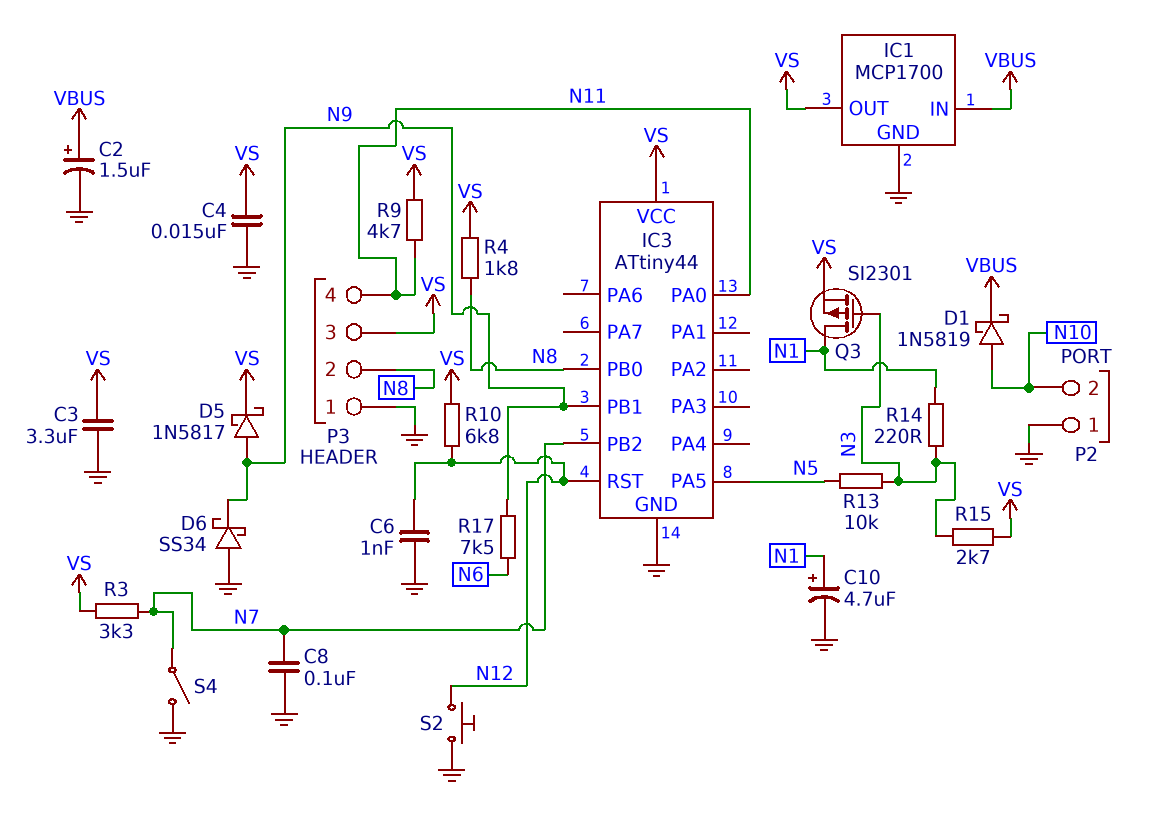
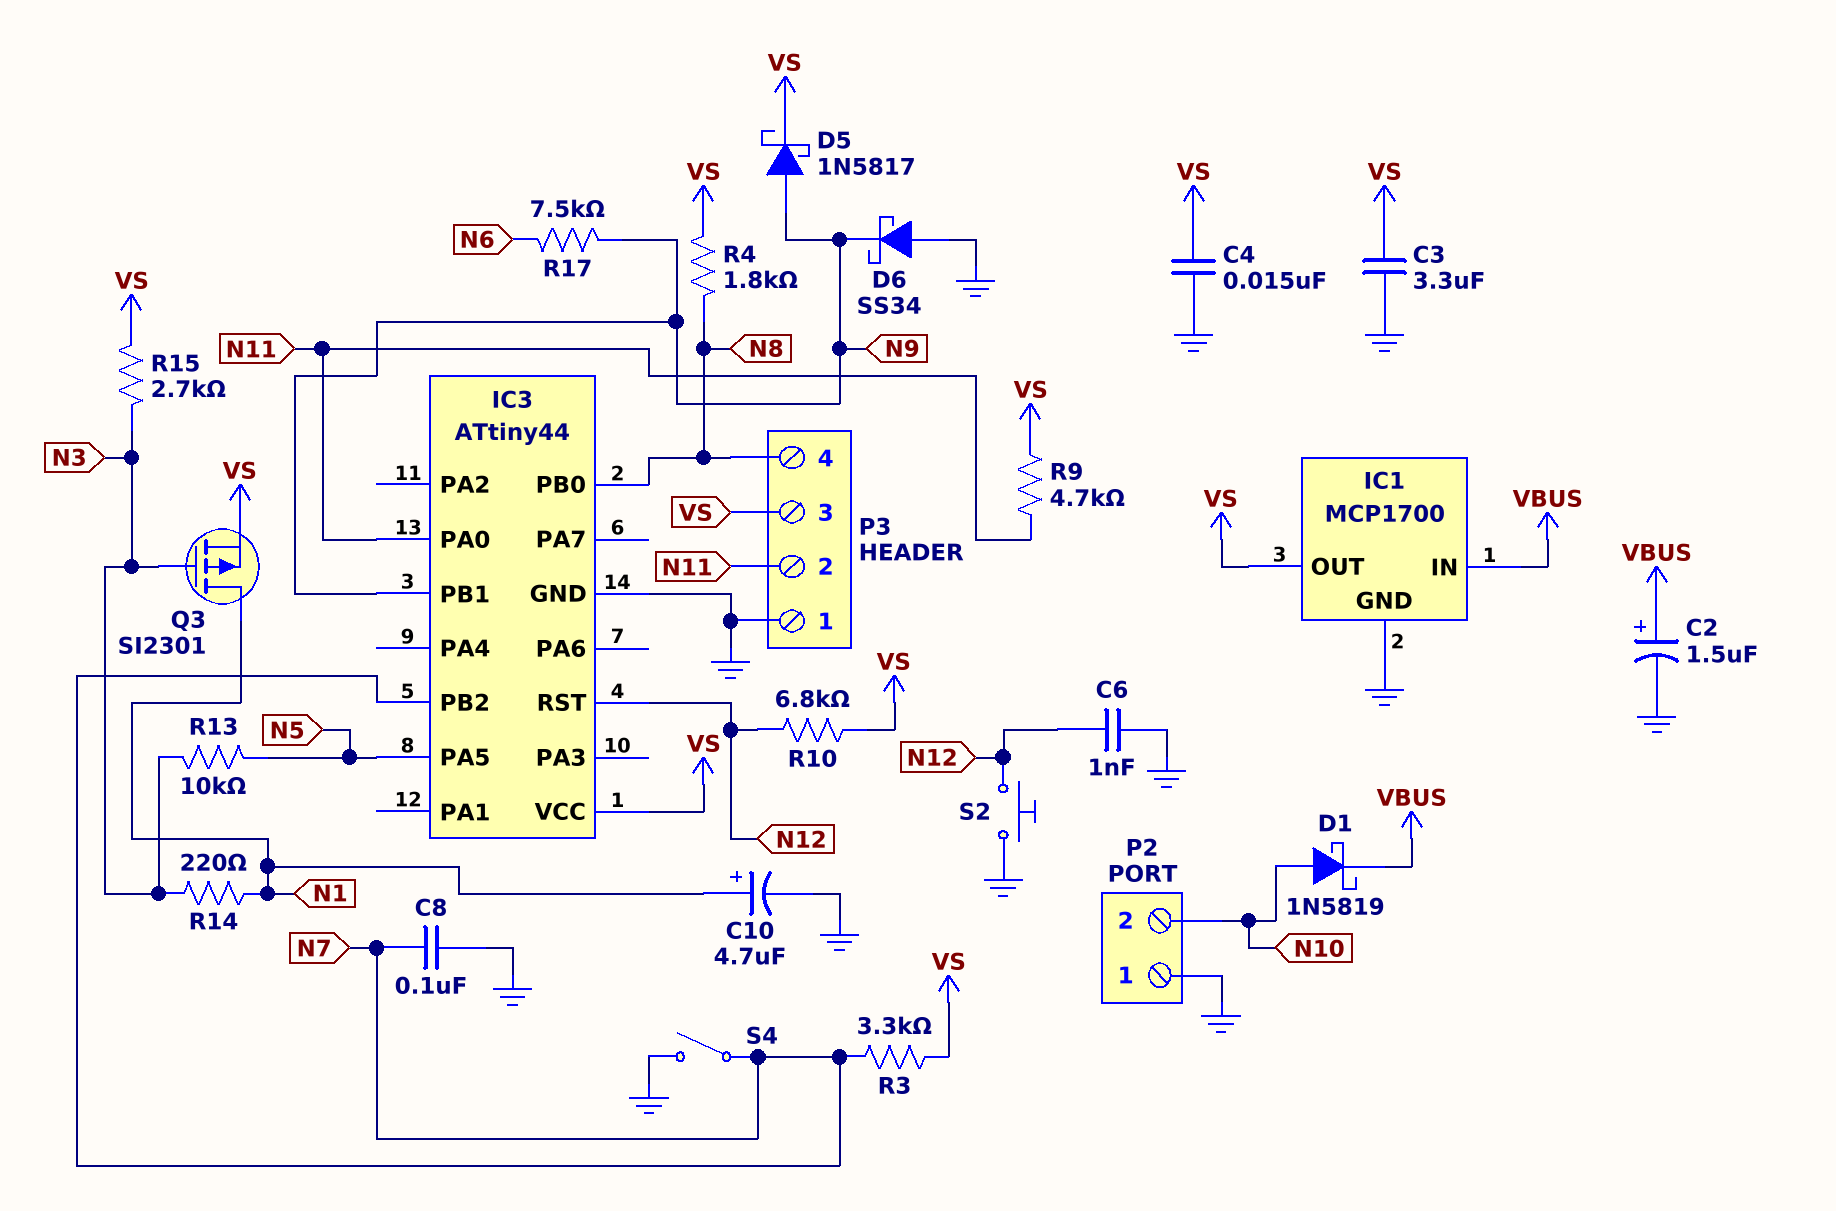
P3 pin 2: N8 -> N11
P3 pin 4: N11 -> N8

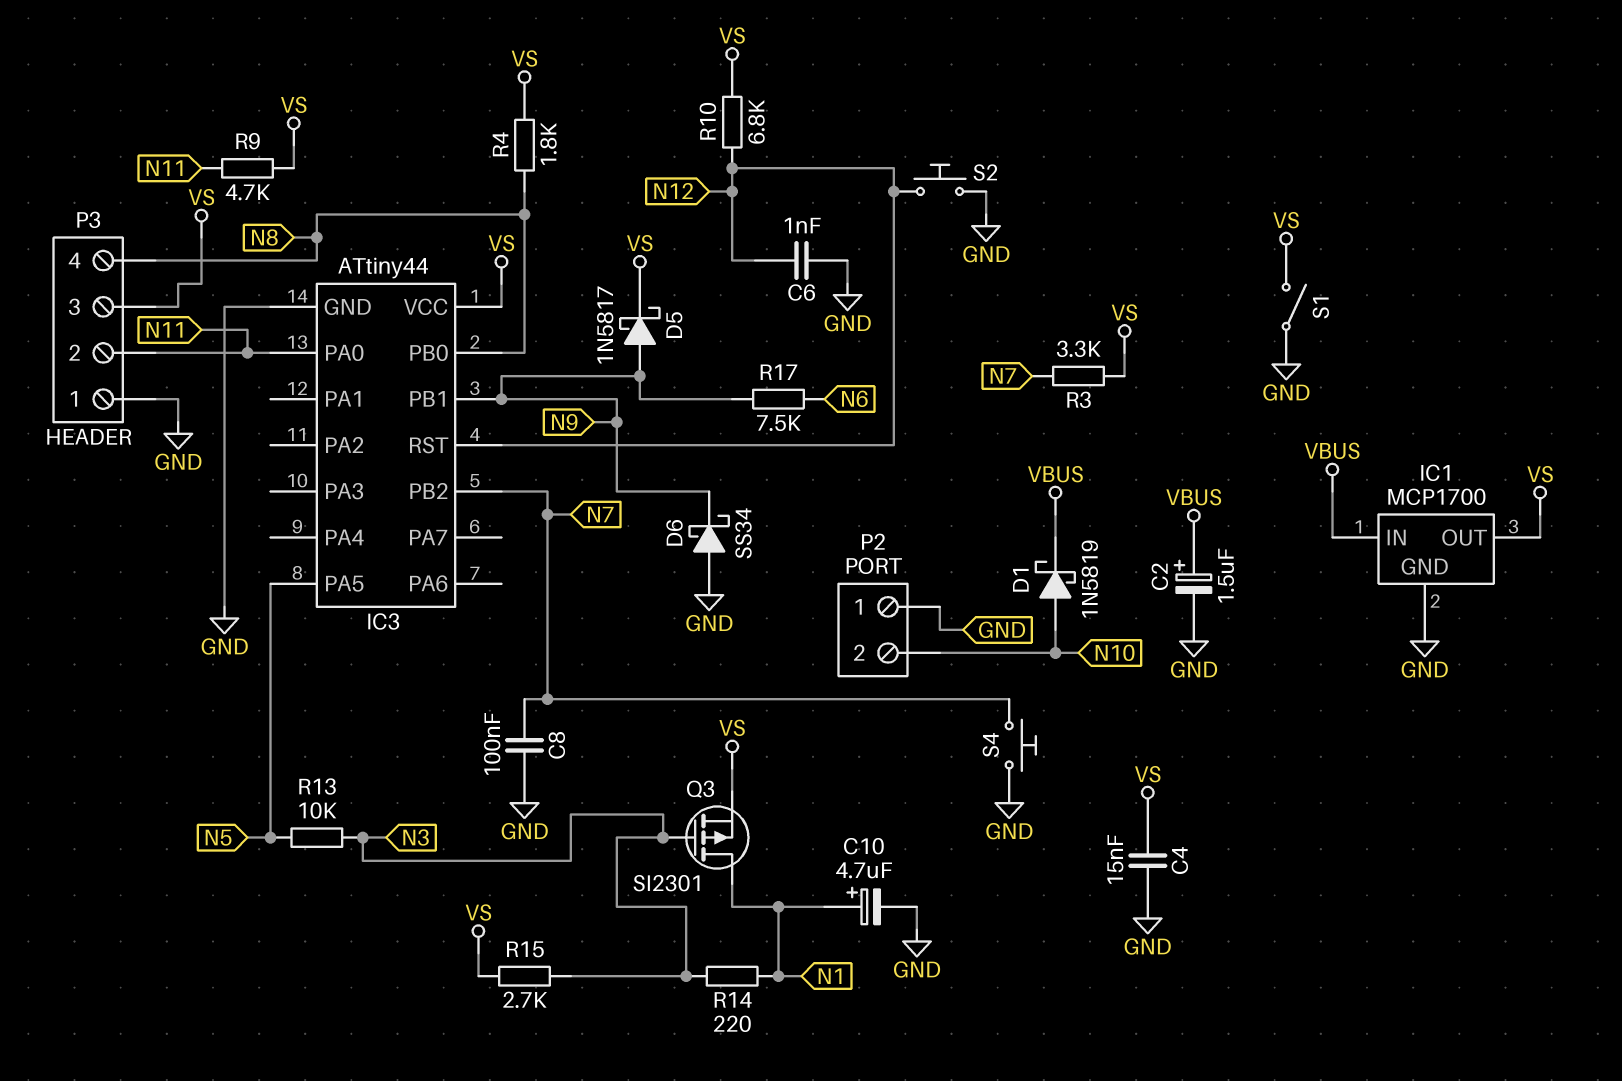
C3: 3.3uF (GND, VS) -> none
S1: none -> switch (GND, VS)
S4: switch (GND, N7) -> button (GND, N7)

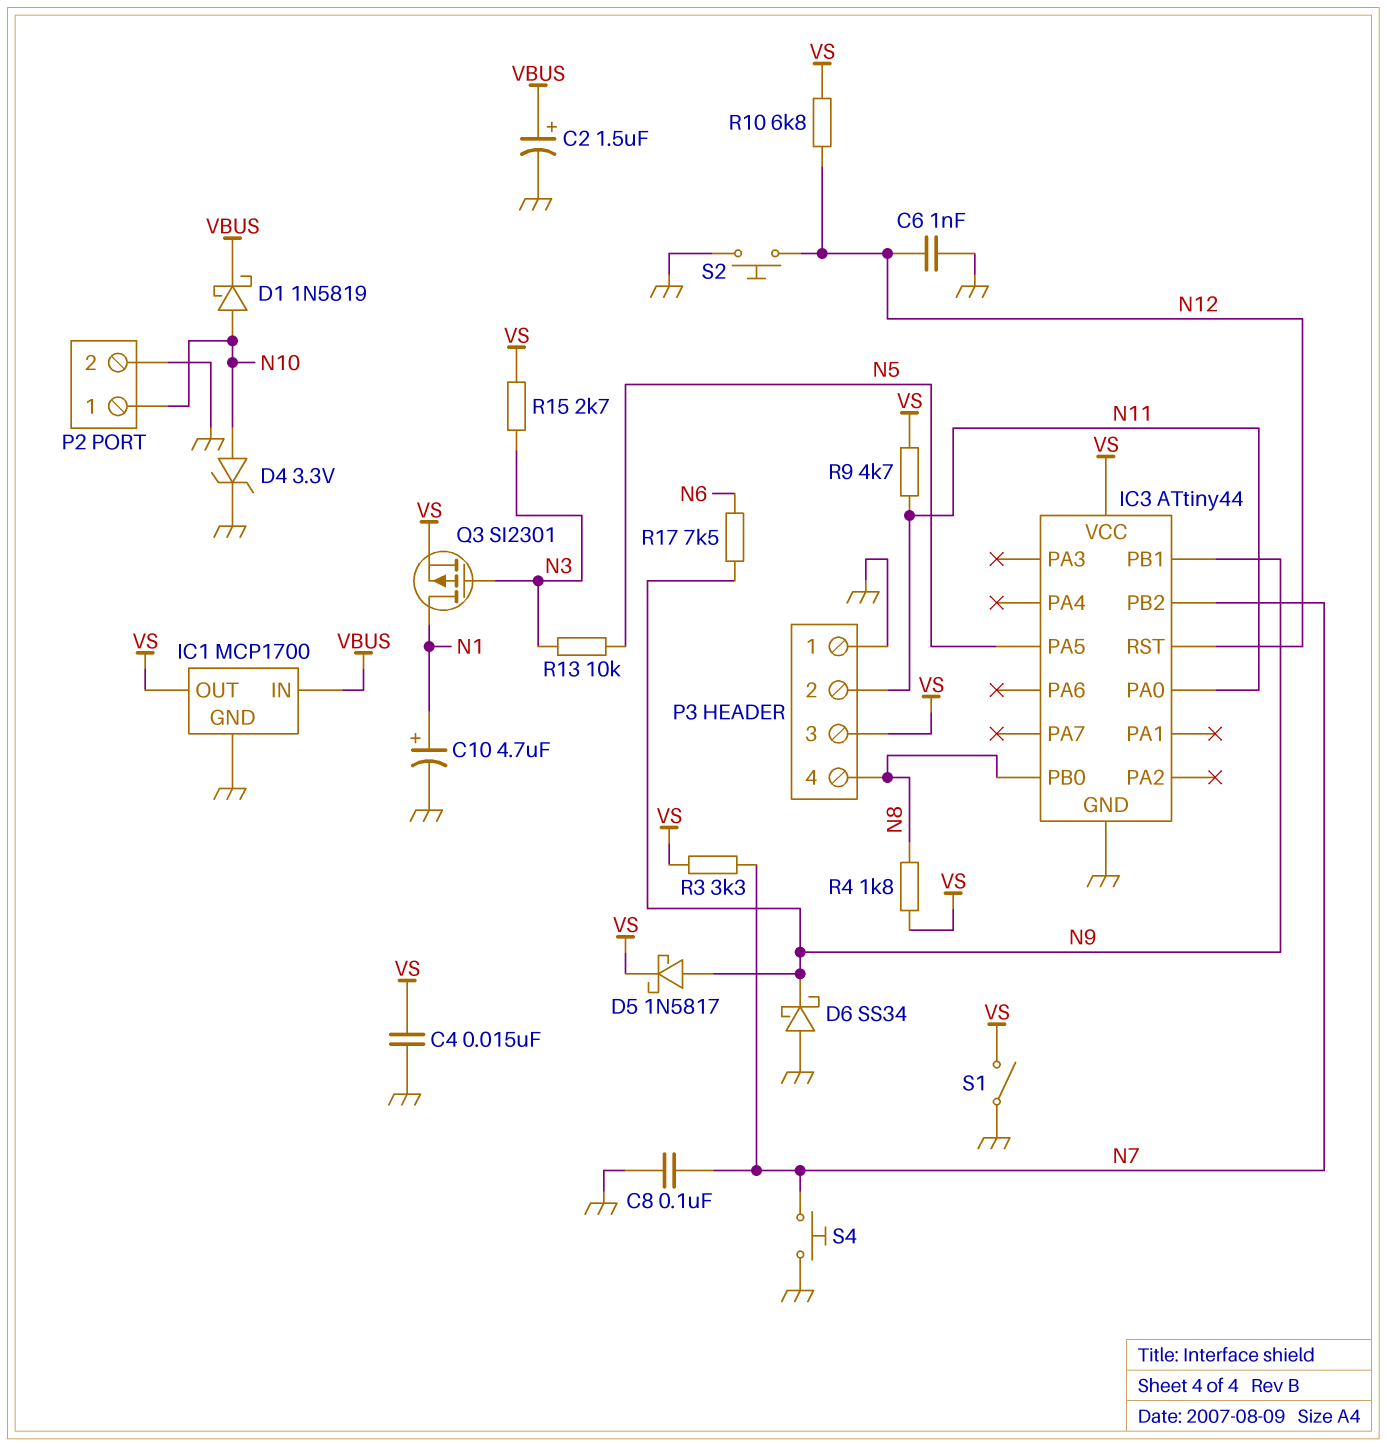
D4: none -> zener 3.3V (A N10, K GND)
P2 pin 1: GND -> N10
P2 pin 2: N10 -> GND
R14: 220 (N1, N3) -> none

